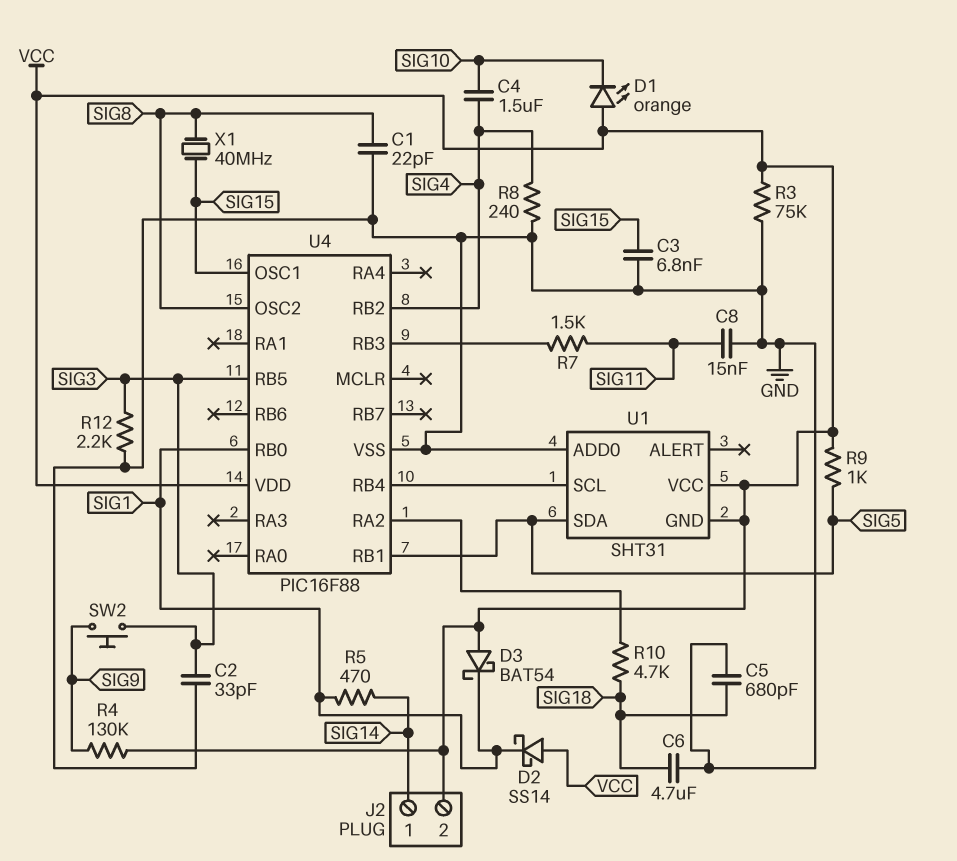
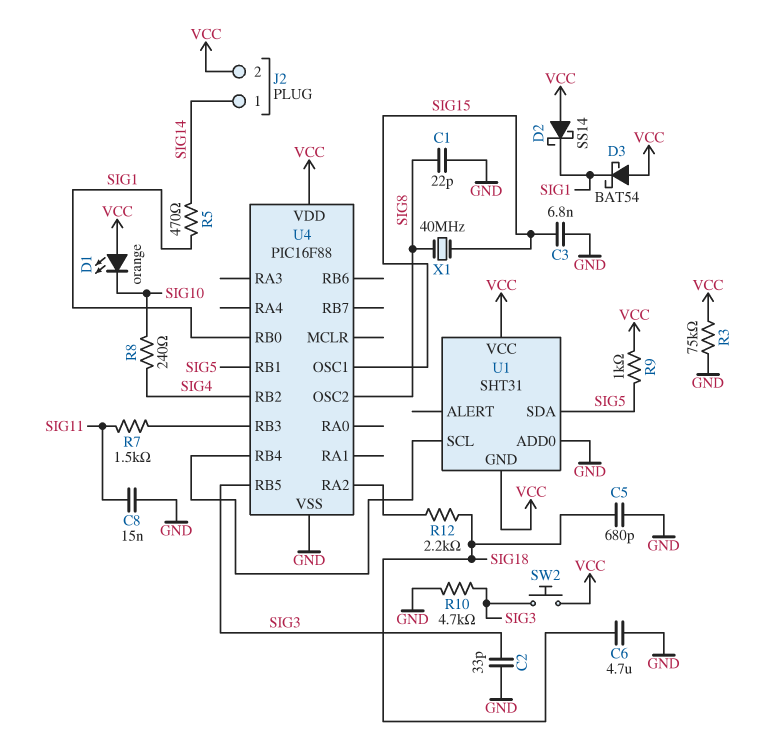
C4: 1.5uF (SIG4, SIG10) -> none
R4: 130k (SIG9, VCC) -> none
R8: 240 (GND, SIG4) -> 240 (SIG4, SIG10)
R10: 4.7k (SIG18, U4/RA2) -> 4.7k (GND, SIG3)
R12: 2.2k (GND, SIG3) -> 2.2k (SIG18, U4/RA2)
SW2: button (SIG3, SIG9) -> button (SIG3, VCC)

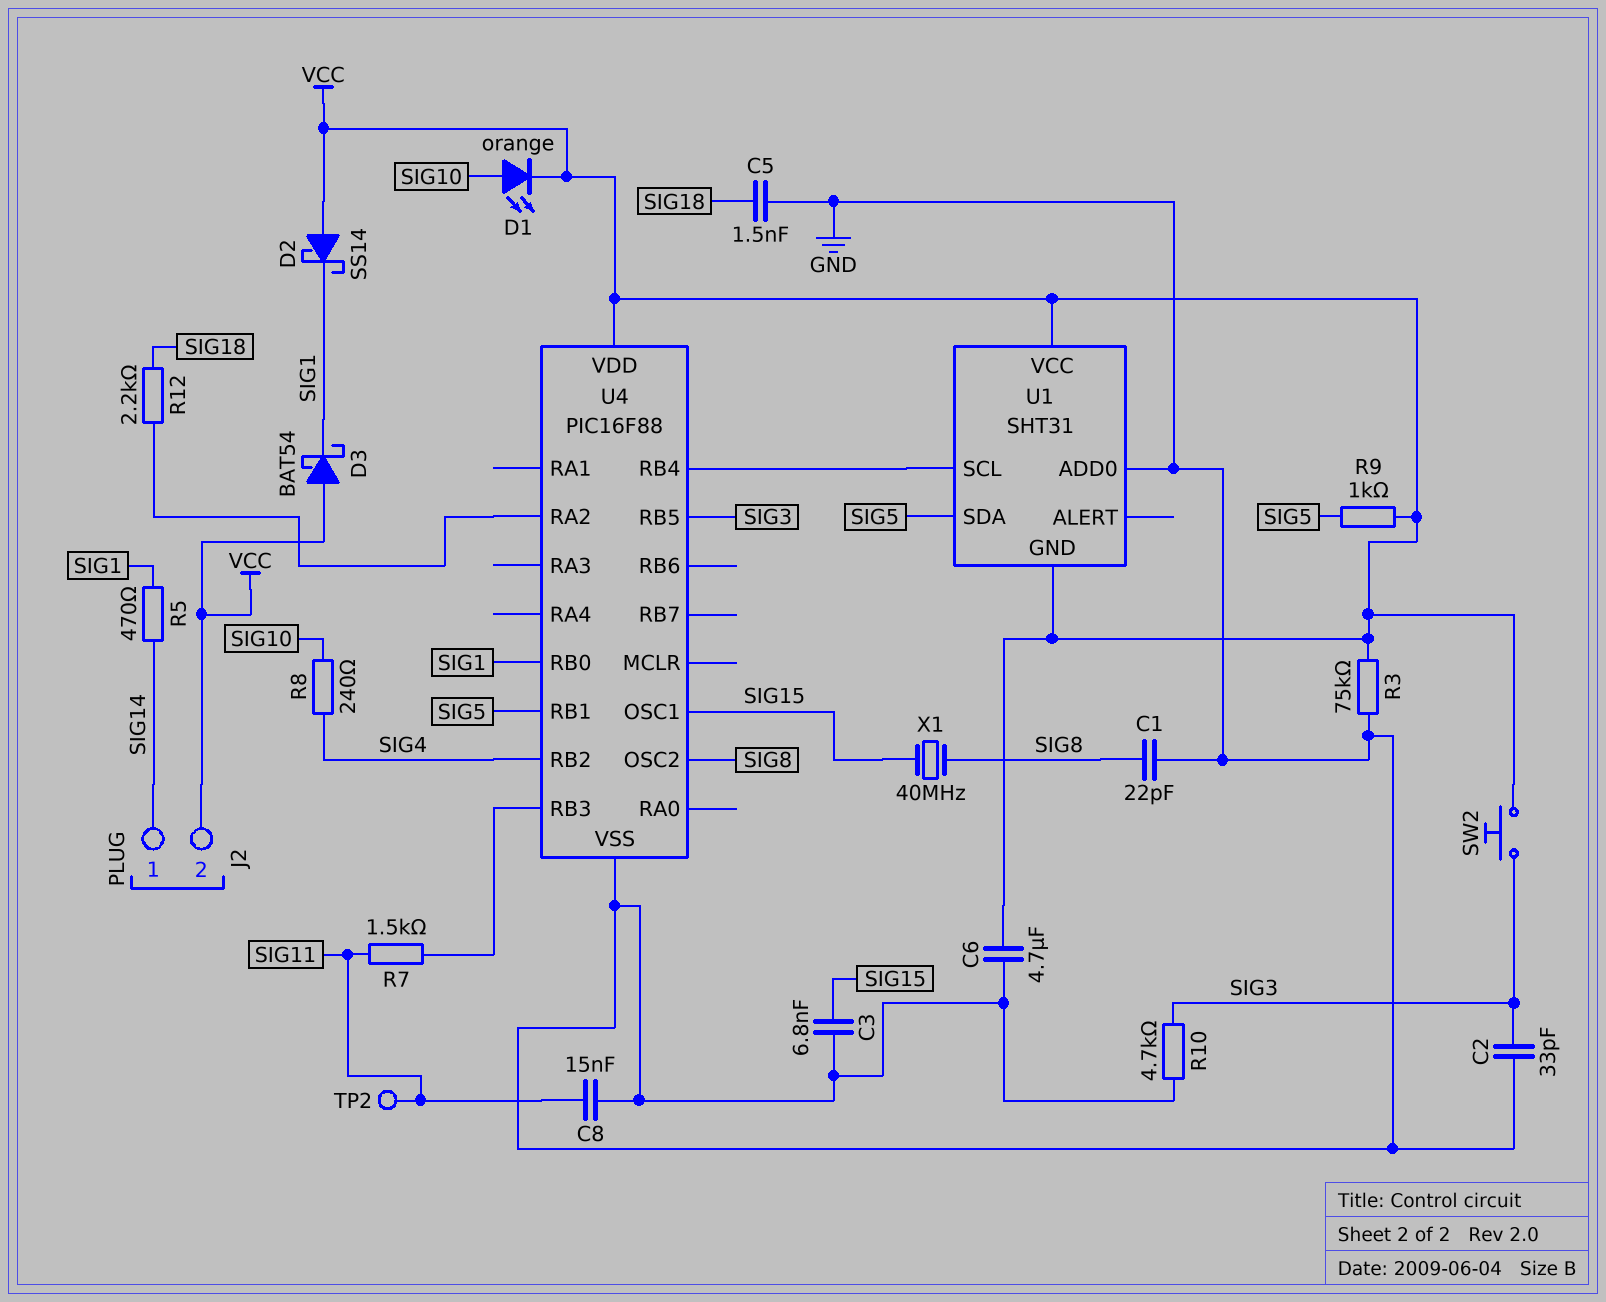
C5: 680pF (GND, SIG18) -> 1.5nF (GND, SIG18)
C6: 4.7uF (GND, SIG18) -> 4.7uF (GND, VCC)
D1: LED orange (A VCC, K SIG10) -> LED orange (A SIG10, K VCC)
TP2: none -> test point (SIG11)

